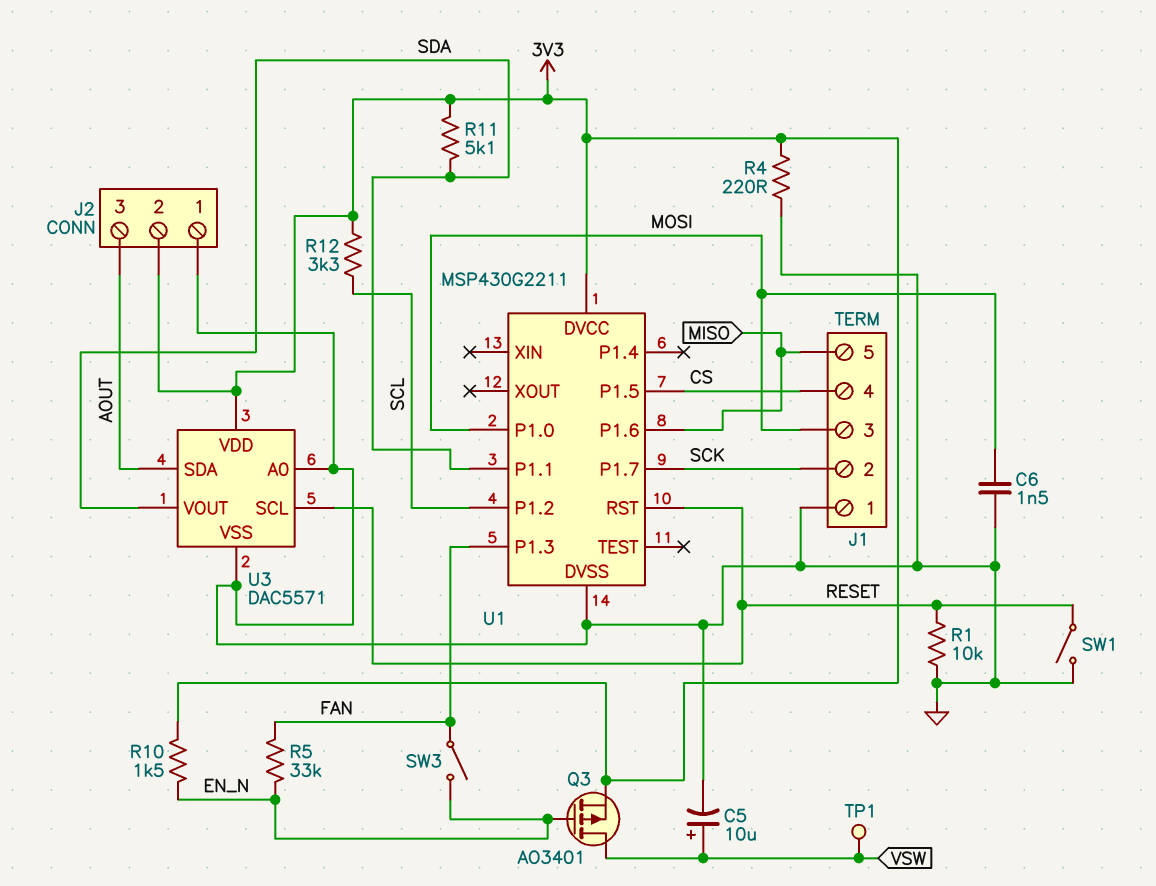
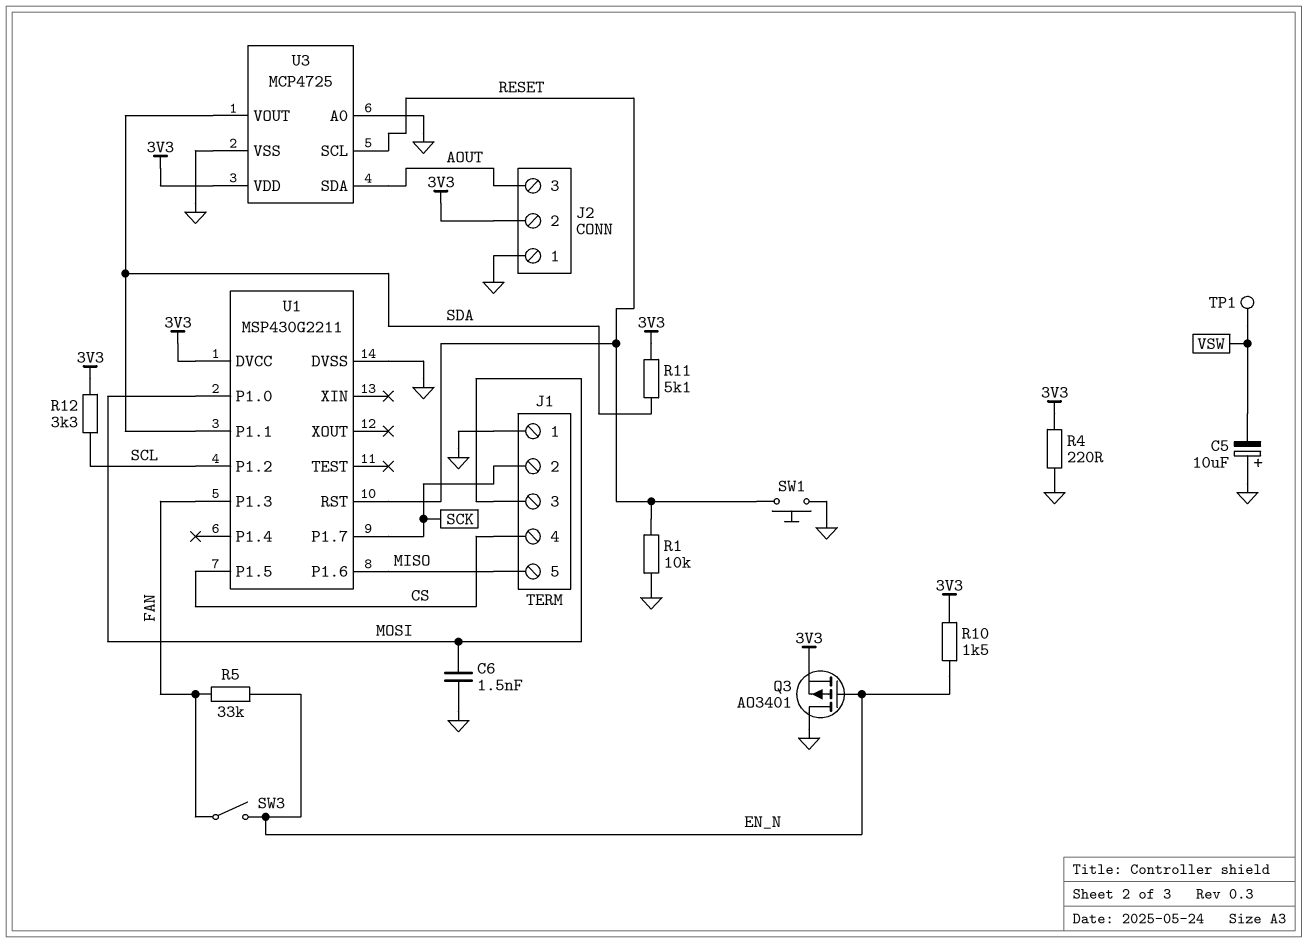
C5: 10uF (plus VSW, minus GND) -> 10uF (plus GND, minus VSW)
Q3: PMOS AO3401 (G EN_N, D VSW, S 3V3) -> PMOS AO3401 (G EN_N, D GND, S 3V3)
SW1: switch (GND, RESET) -> button (GND, RESET)
U3: DAC5571 -> MCP4725

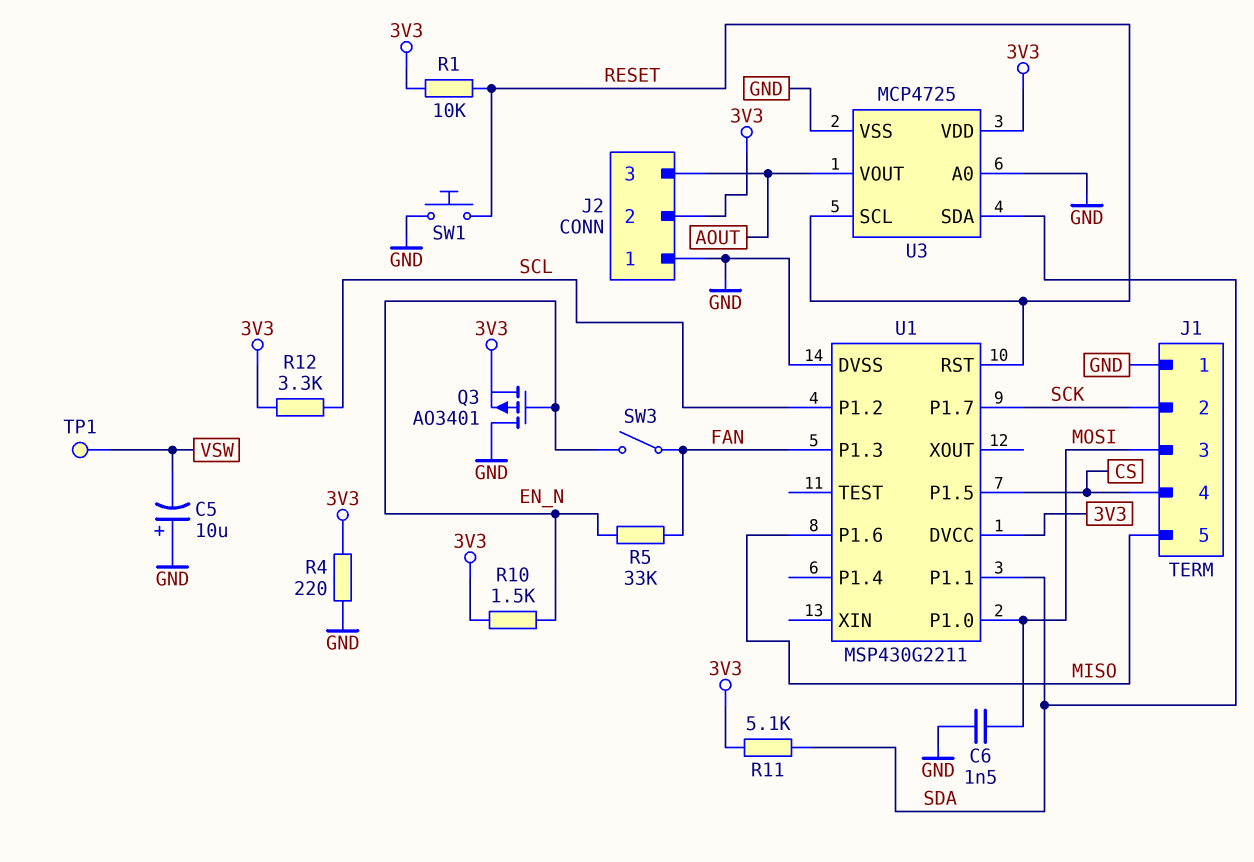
R1: 10k (GND, RESET) -> 10k (3V3, RESET)
U3 pin SDA: AOUT -> SDA
U3 pin VOUT: SDA -> AOUT

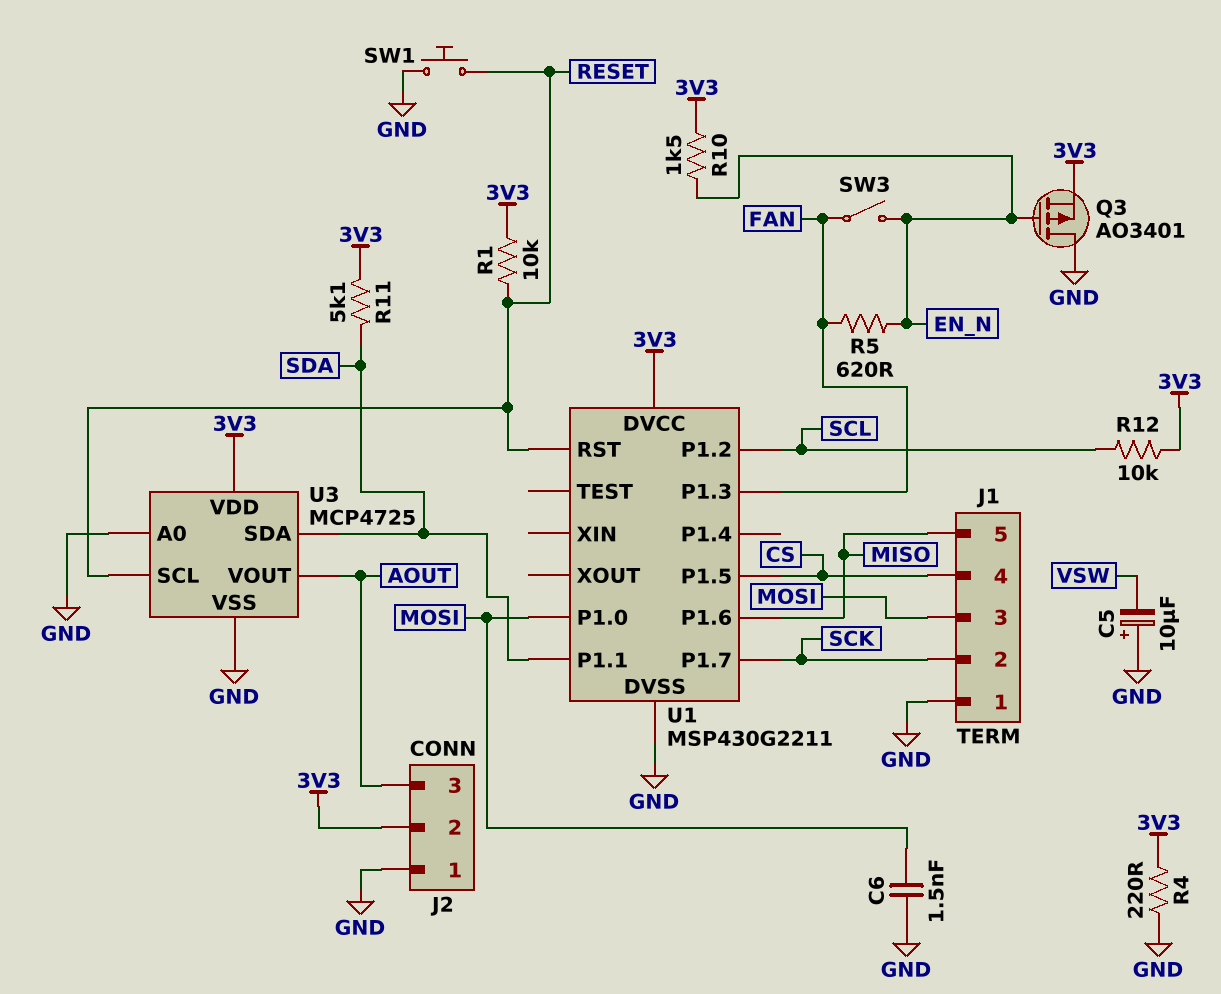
R5: 33k (EN_N, FAN) -> 620 (EN_N, FAN)
R12: 3.3k (3V3, SCL) -> 10k (3V3, SCL)
TP1: test point (VSW) -> none

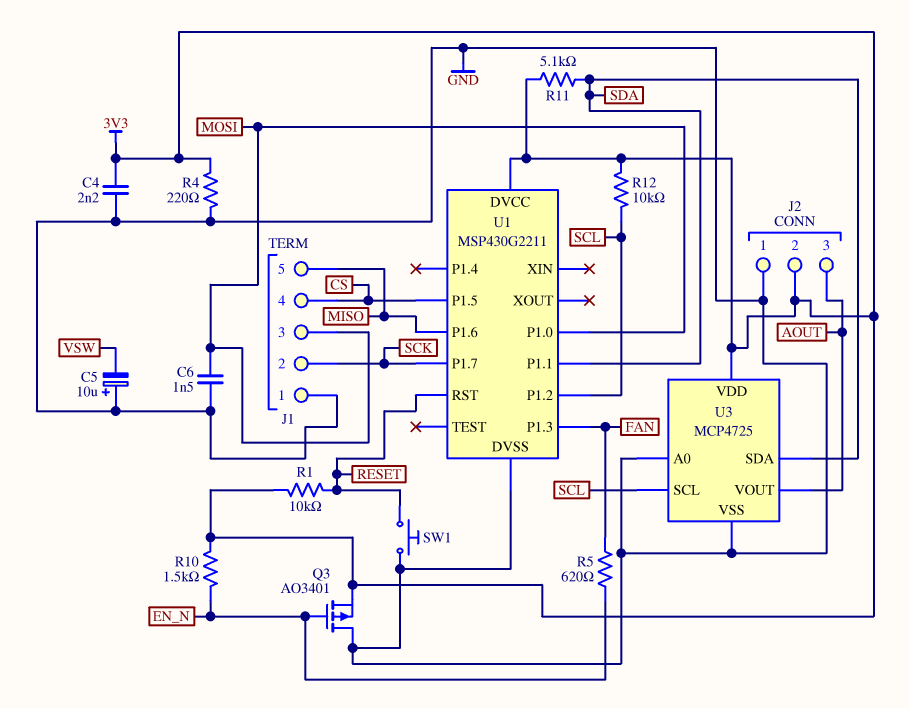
C4: none -> 2.2nF (3V3, GND)
SW3: switch (EN_N, FAN) -> none
U3 pin SCL: RESET -> SCL

